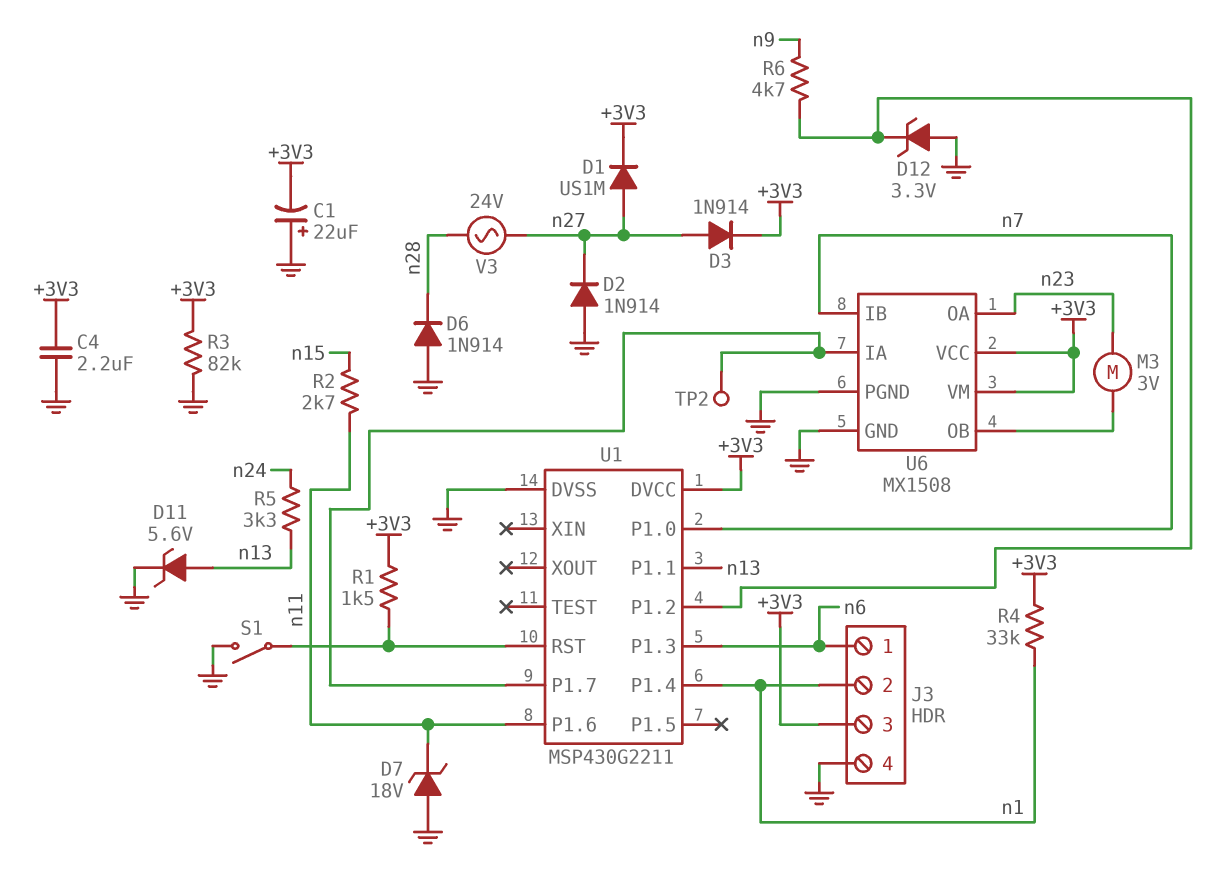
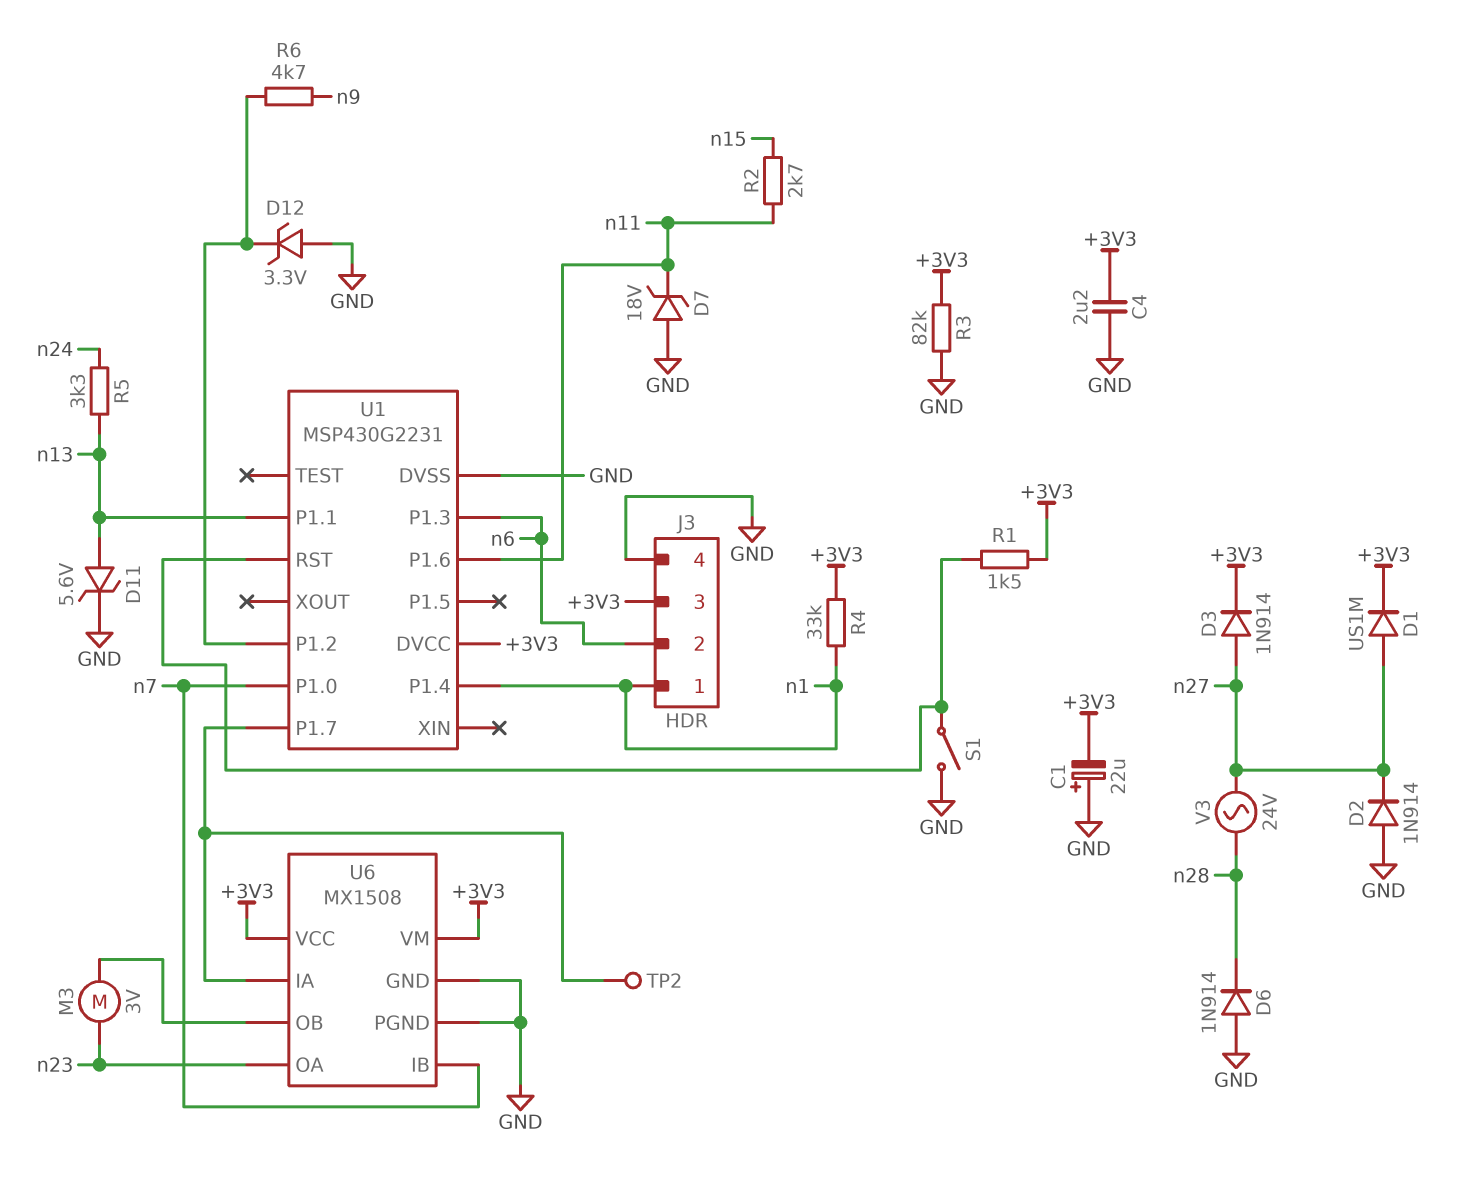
J3 pin 1: n6 -> n1
J3 pin 2: n1 -> n6
U1: MSP430G2211 -> MSP430G2231

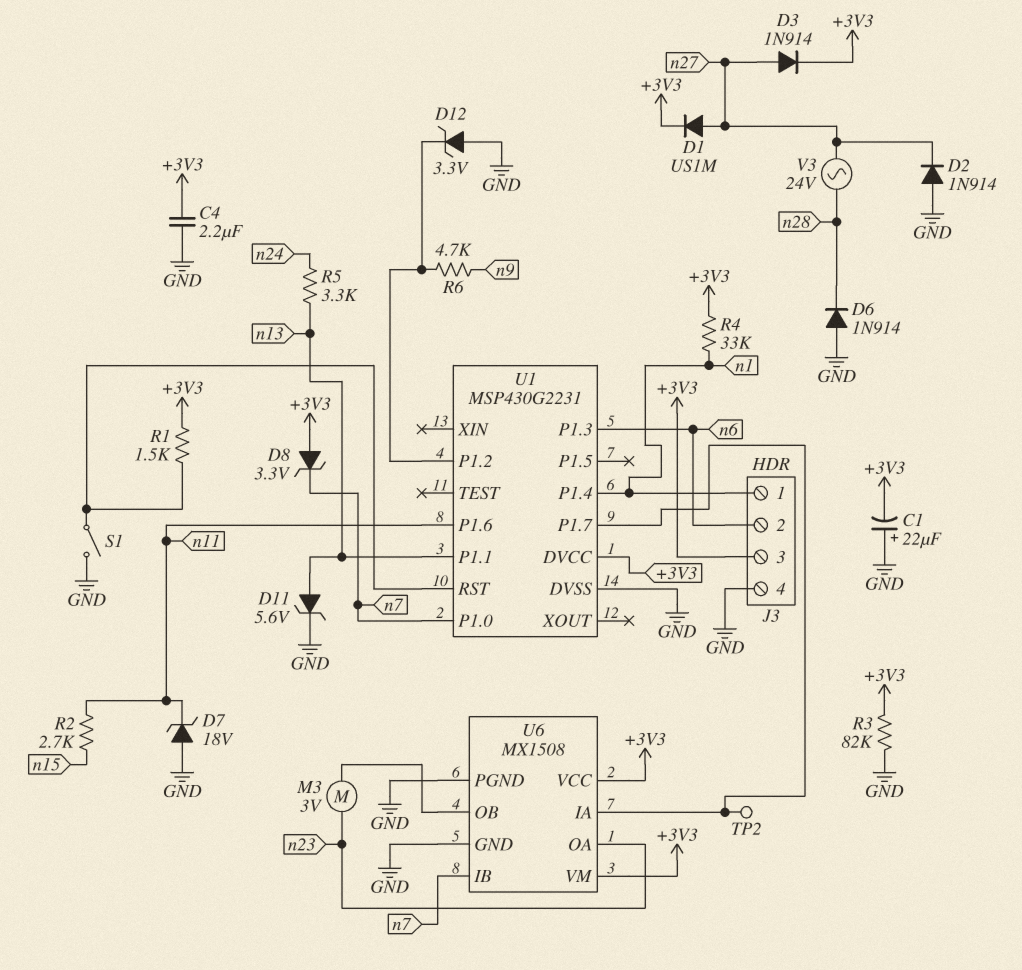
D8: none -> zener 3.3V (A +3V3, K n7)

